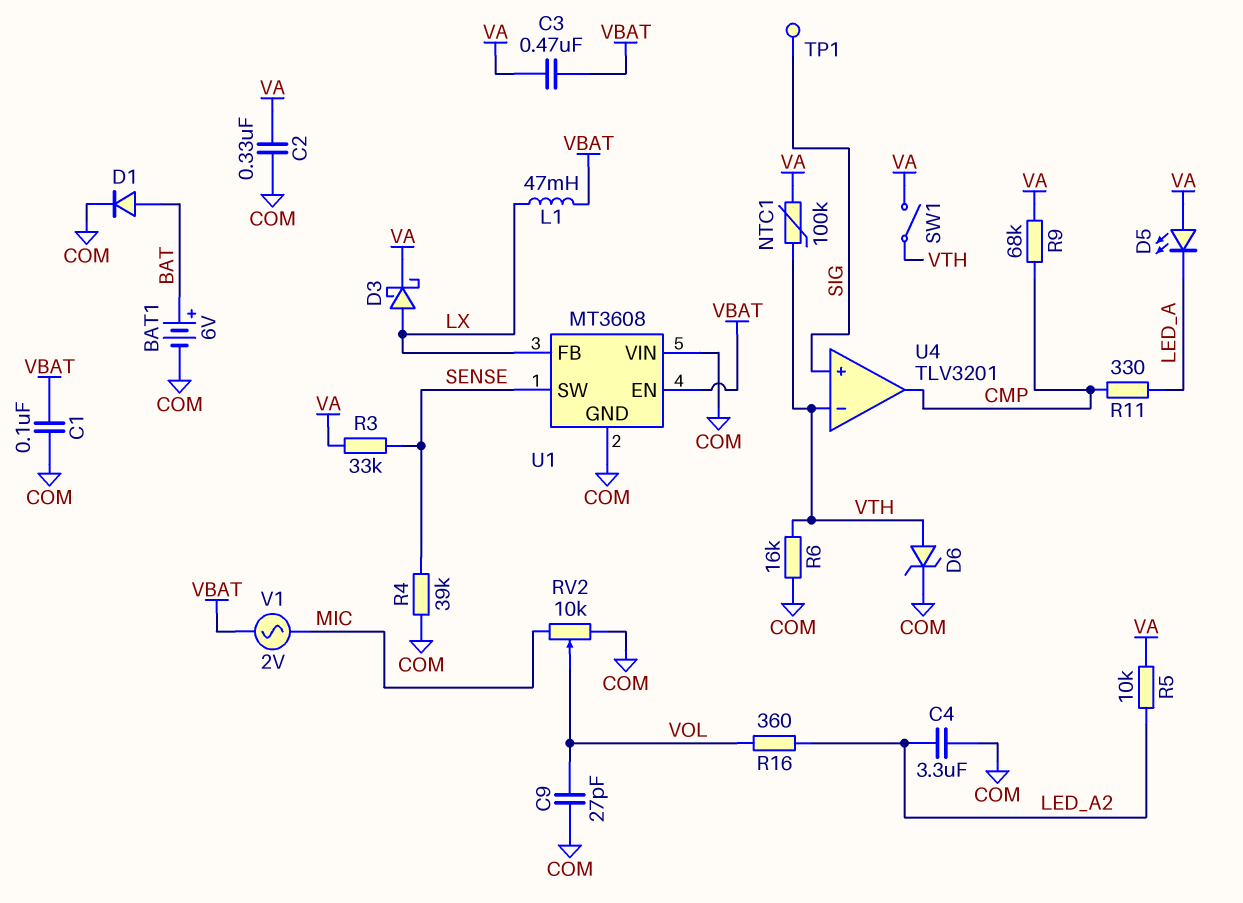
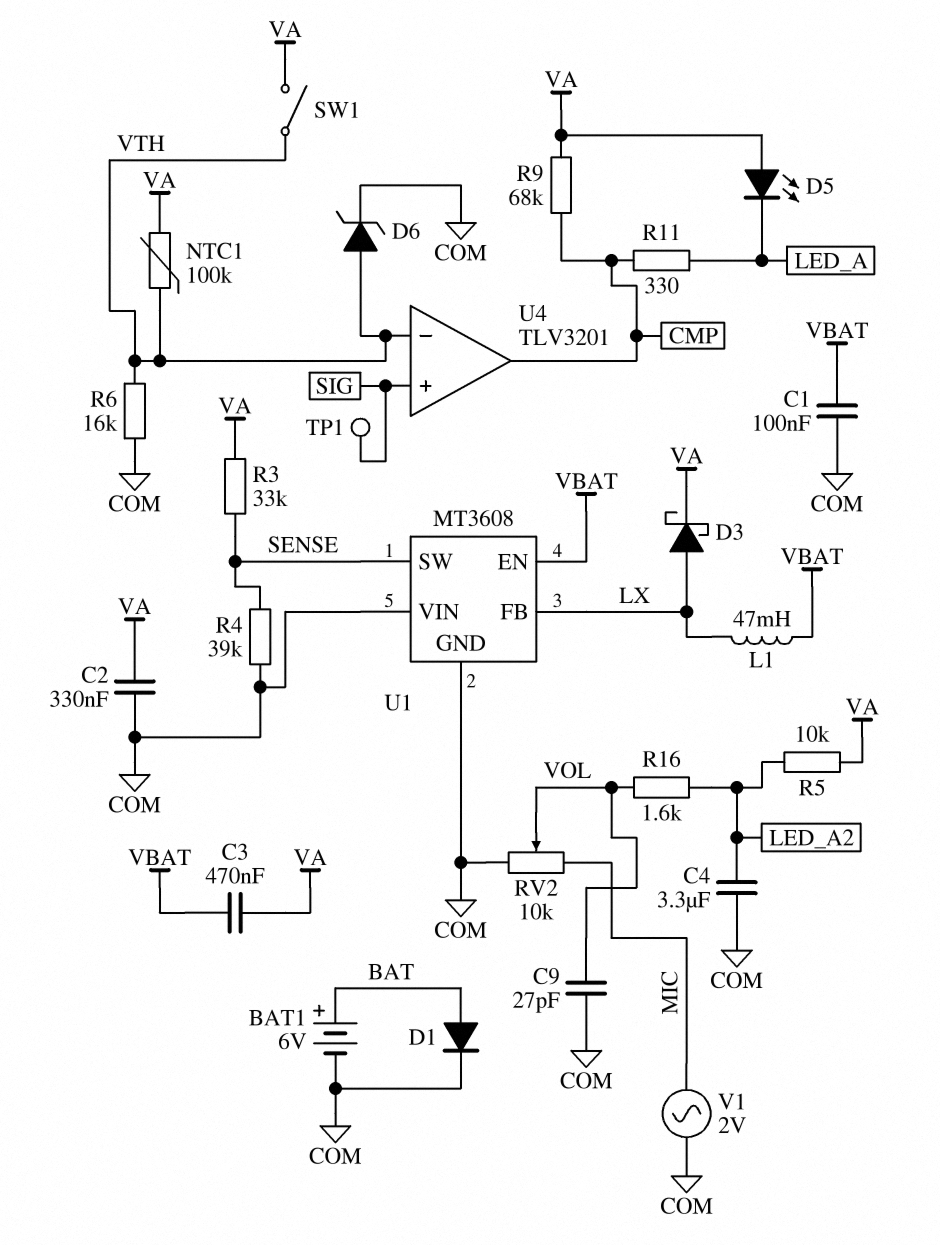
R16: 360 (LED_A2, VOL) -> 1.6k (LED_A2, VOL)
V1: AC 2V (MIC, VBAT) -> AC 2V (COM, MIC)

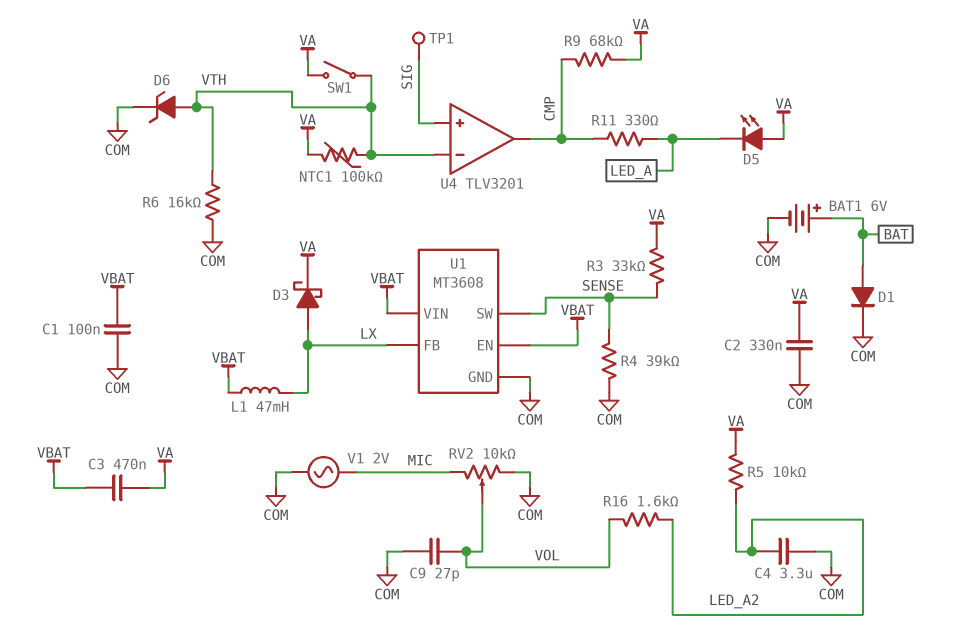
U1 pin VIN: COM -> VBAT

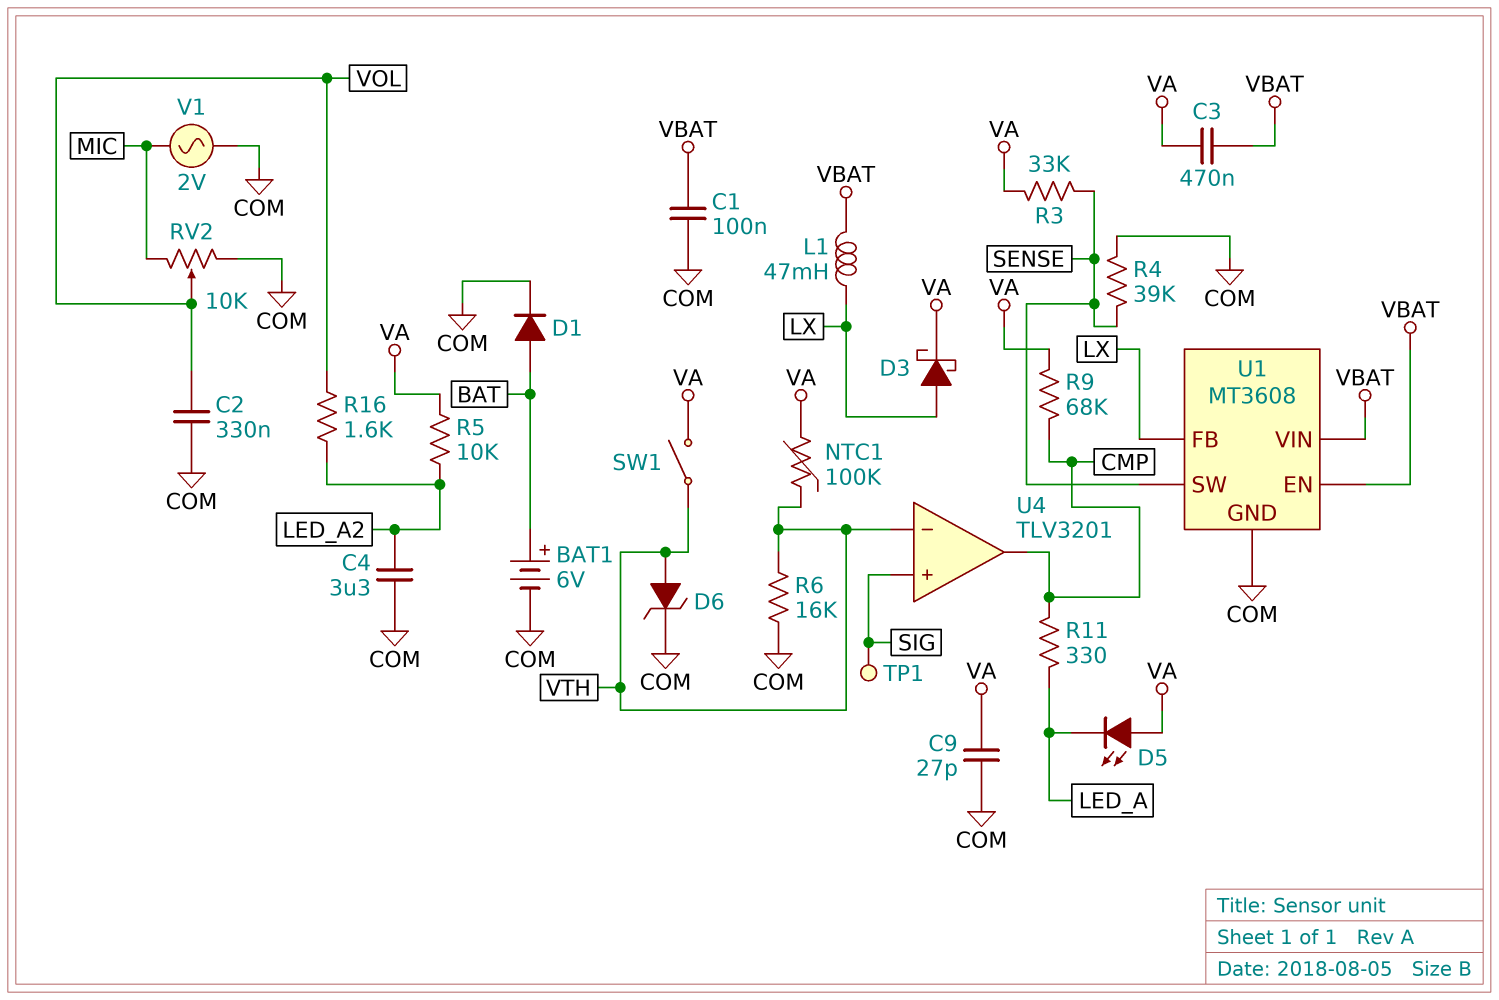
C2: 330nF (COM, VA) -> 330nF (COM, VOL)
C9: 27pF (COM, VOL) -> 27pF (COM, VA)

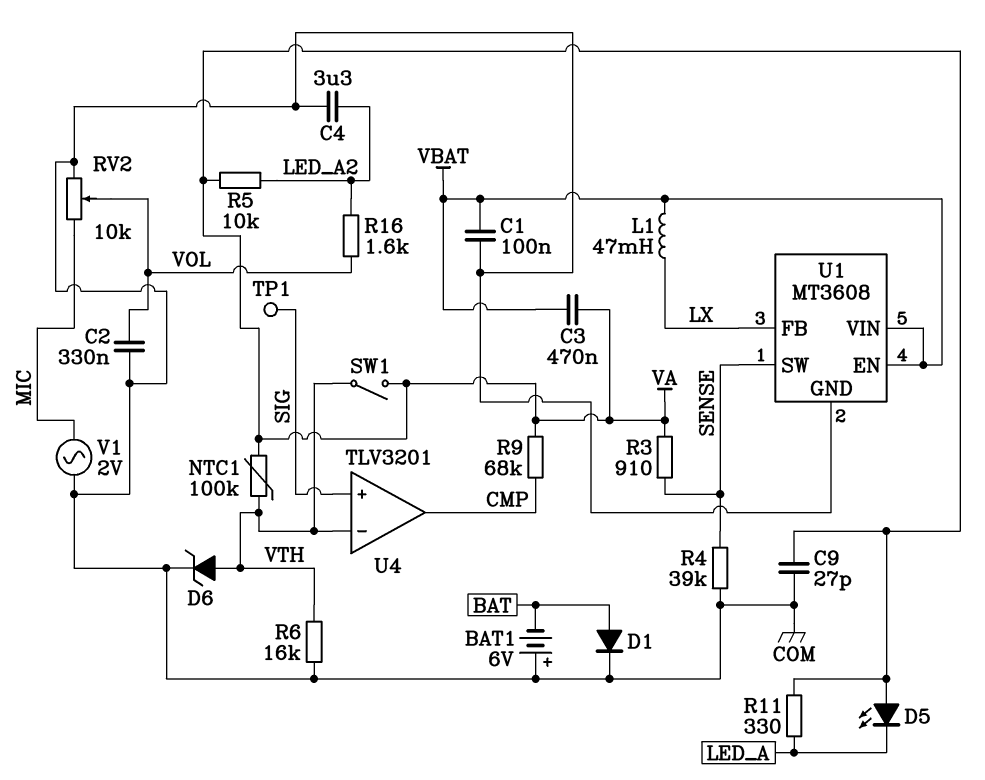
BAT1: 6V (plus BAT, minus COM) -> 6V (plus COM, minus BAT)
D3: schottky (A LX, K VA) -> none
R3: 33k (SENSE, VA) -> 910 (SENSE, VA)
R11: 330 (CMP, LED_A) -> 330 (LED_A, VA)

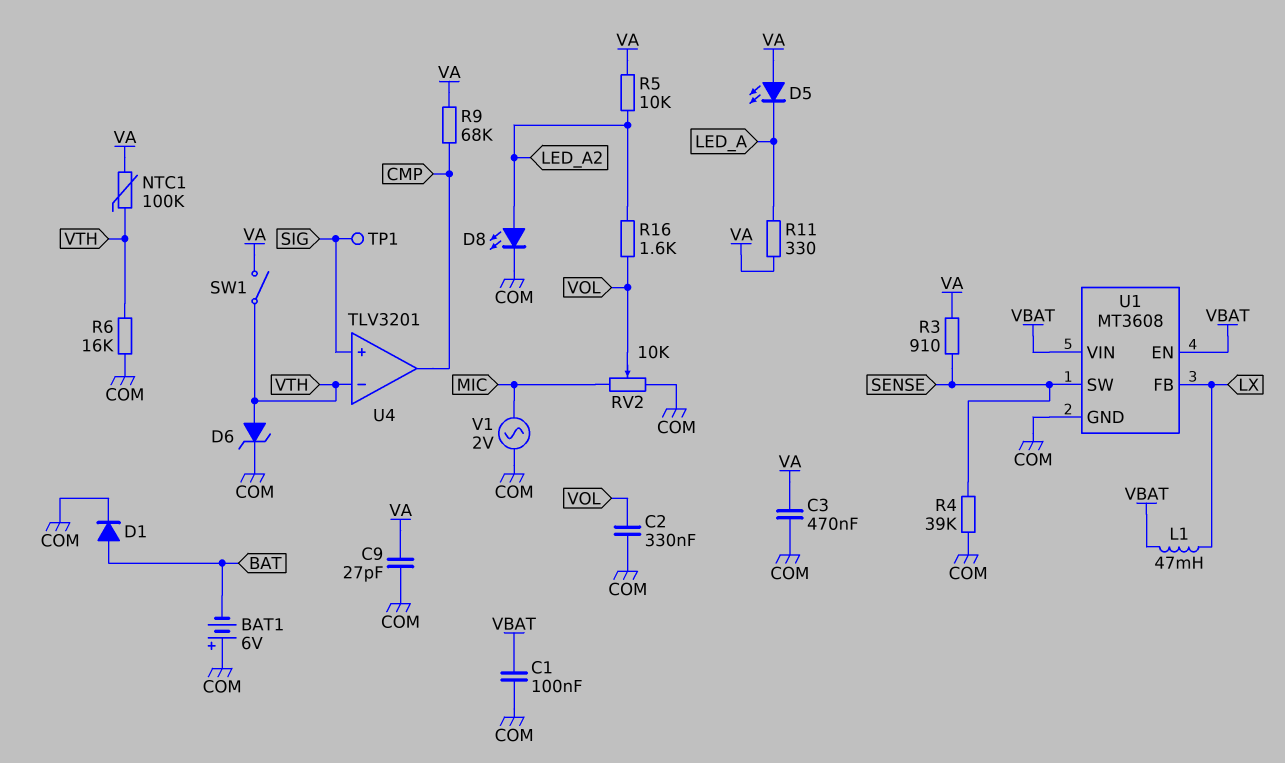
C3: 470nF (VA, VBAT) -> 470nF (COM, VA)
C4: 3.3uF (COM, LED_A2) -> none
D8: none -> LED (A LED_A2, K COM)

